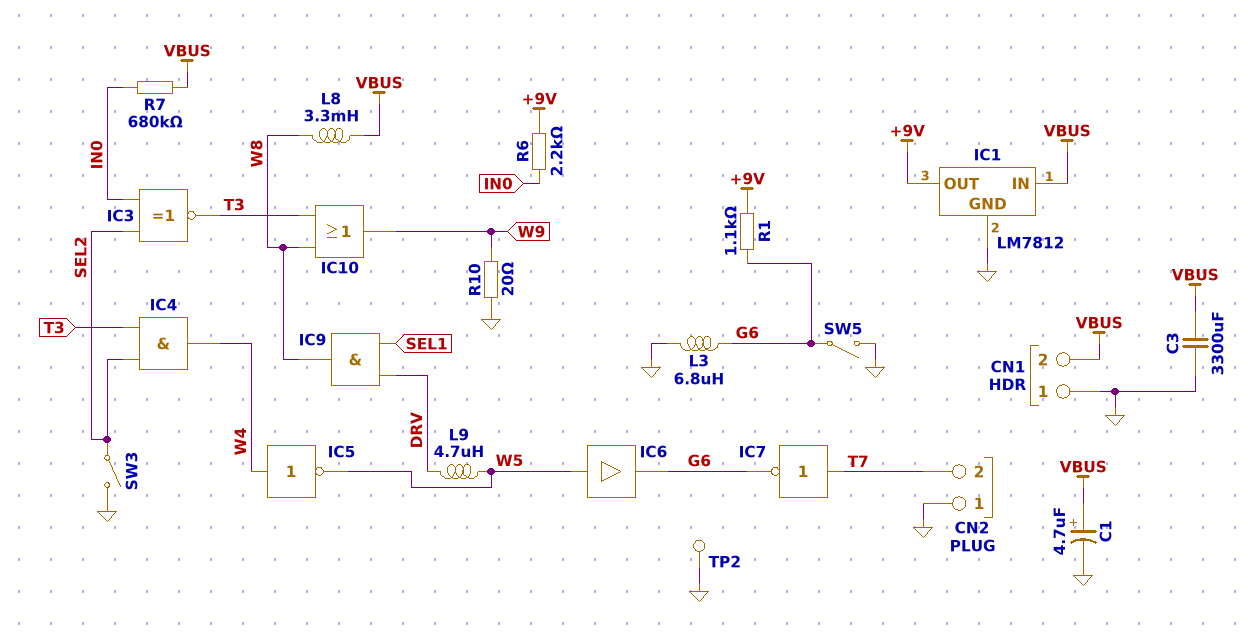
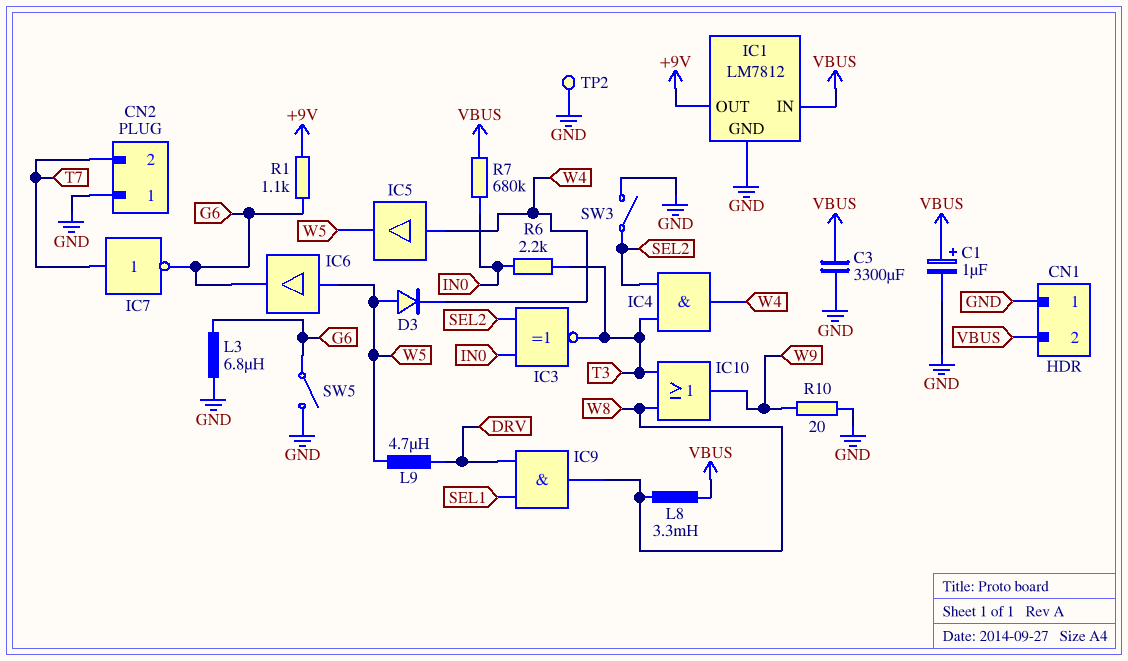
C1: 4.7uF (plus VBUS, minus GND) -> 1uF (plus VBUS, minus GND)
D3: none -> diode (A W5, K W4)
IC5: NOT (in W4, out W5) -> buffer (in W4, out W5)
R6: 2.2k (+9V, IN0) -> 2.2k (IN0, T3)

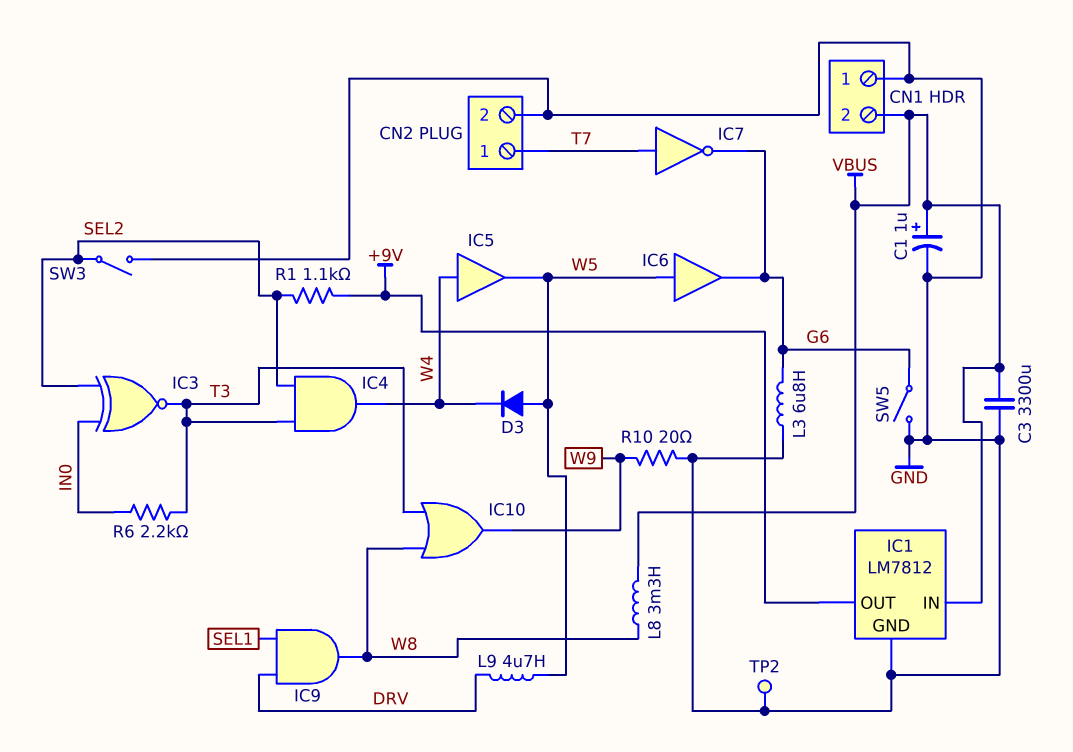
CN2 pin 1: GND -> T7
CN2 pin 2: T7 -> GND
R1: 1.1k (+9V, G6) -> 1.1k (+9V, SEL2)
R7: 680k (IN0, VBUS) -> none

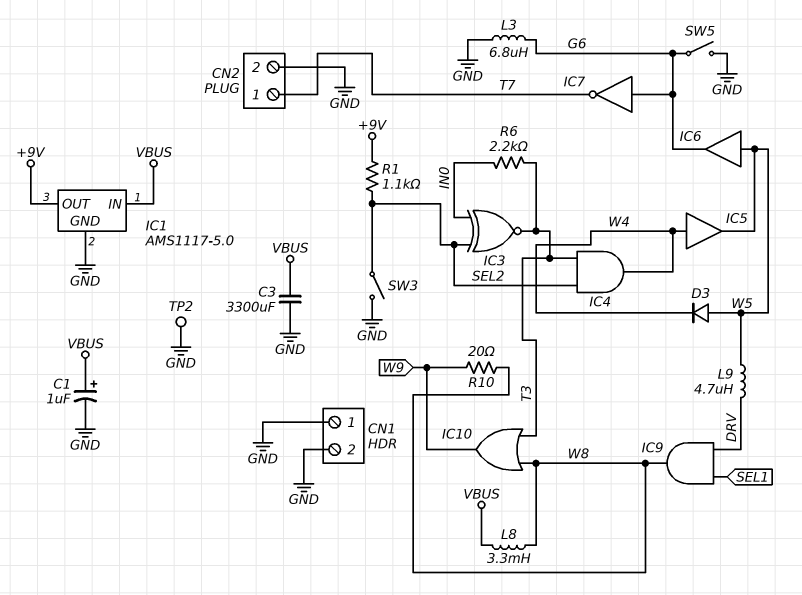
CN1 pin 2: VBUS -> GND
IC1: LM7812 -> AMS1117-5.0
IC7: NOT (in T7, out G6) -> NOT (in G6, out T7)
R10: 20 (GND, W9) -> 20 (W8, W9)

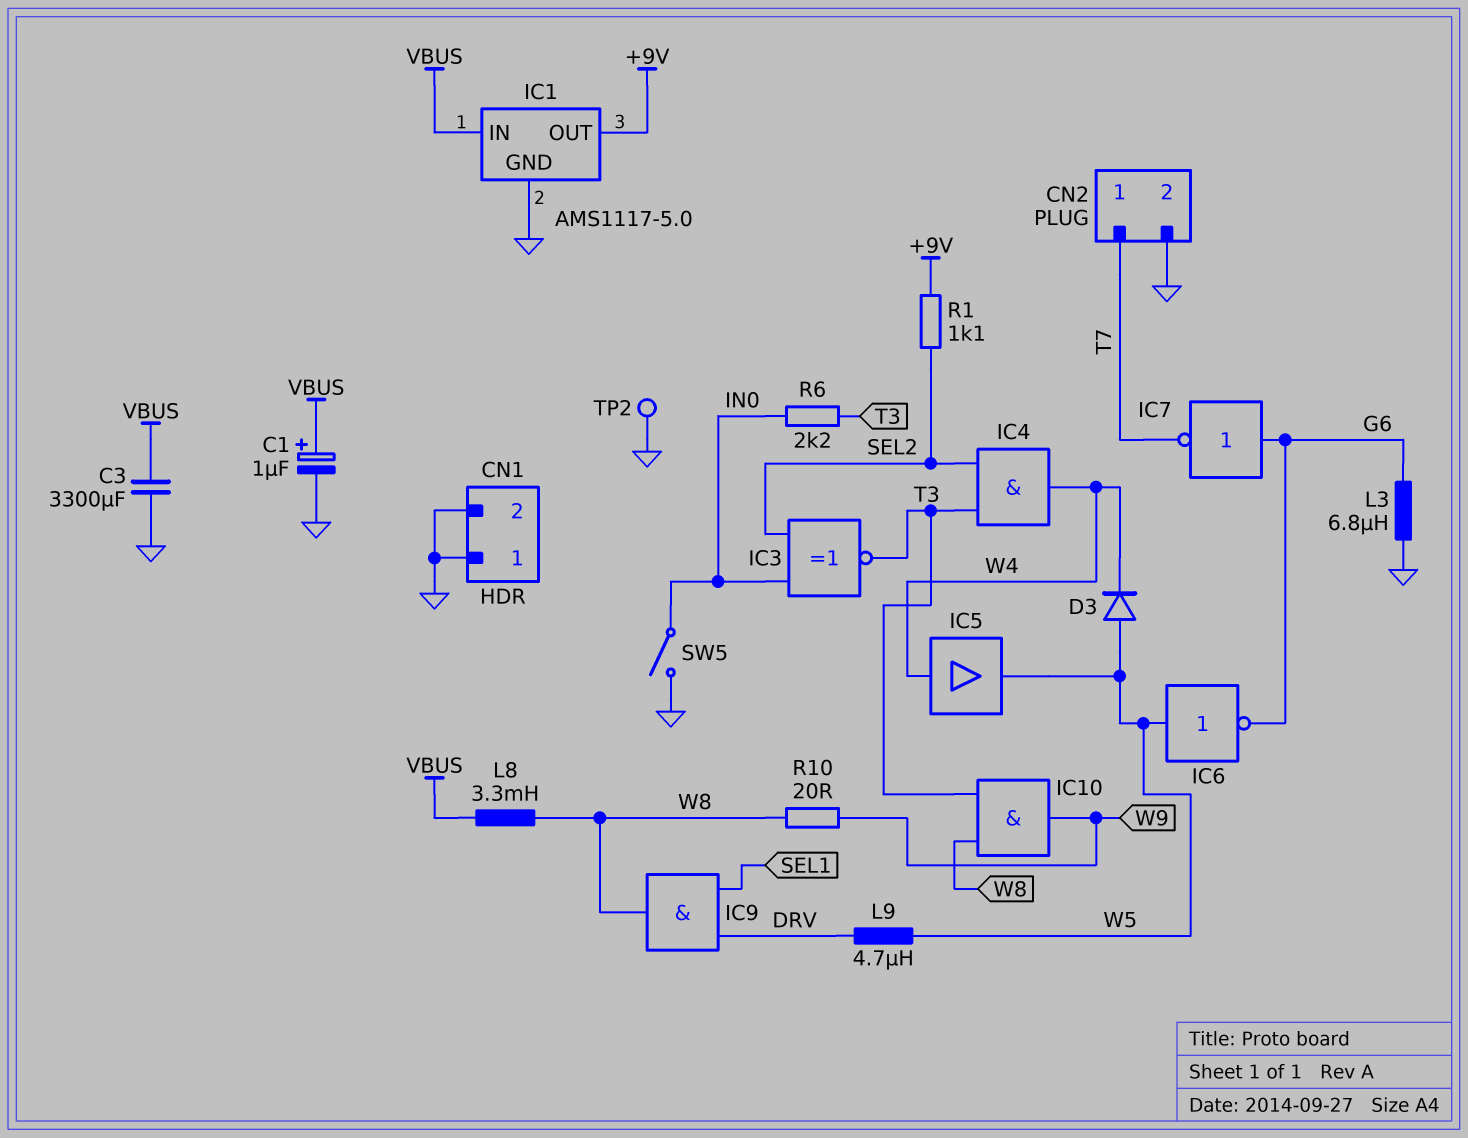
IC6: buffer (in W5, out G6) -> NOT (in W5, out G6)
IC10: OR (in T3, in W8, out W9) -> AND (in T3, in W8, out W9)
SW3: switch (GND, SEL2) -> none
SW5: switch (G6, GND) -> switch (GND, IN0)

